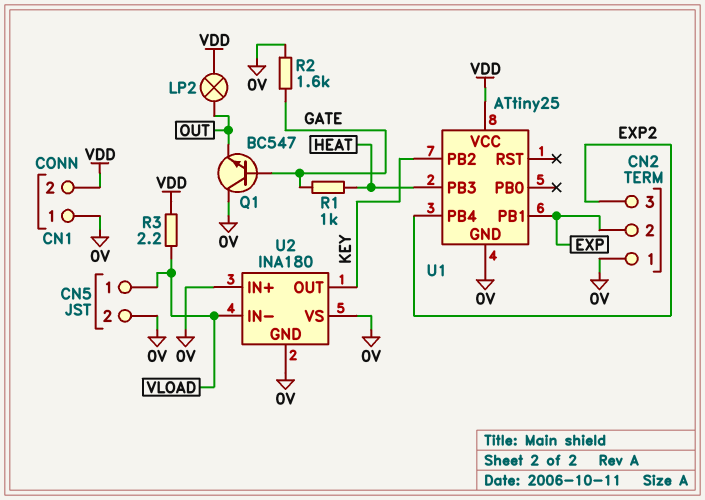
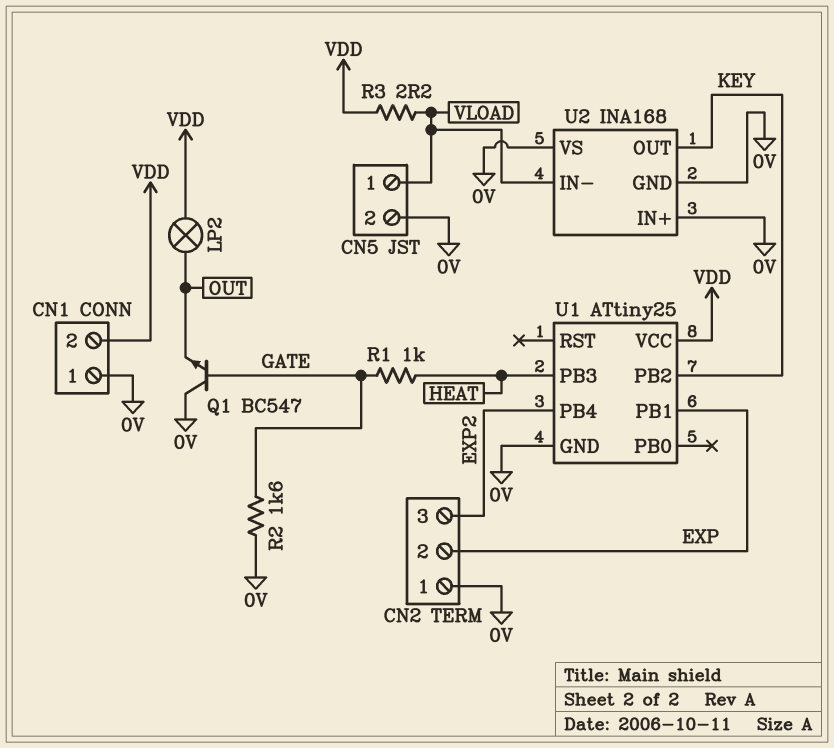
U2: INA180 -> INA168

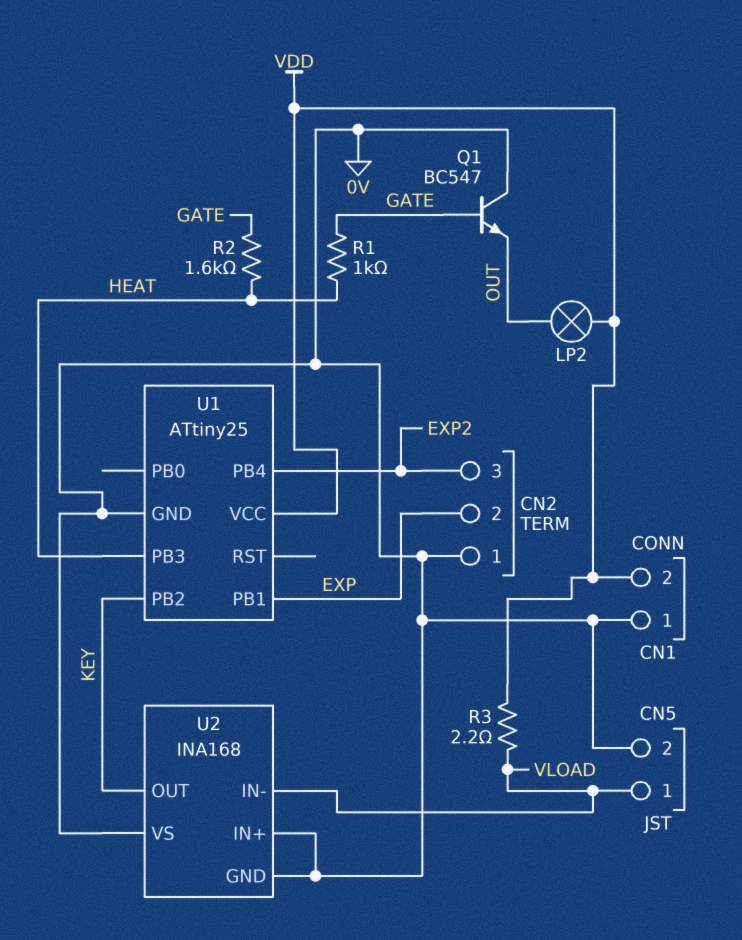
R2: 1.6k (0V, GATE) -> 1.6k (GATE, HEAT)

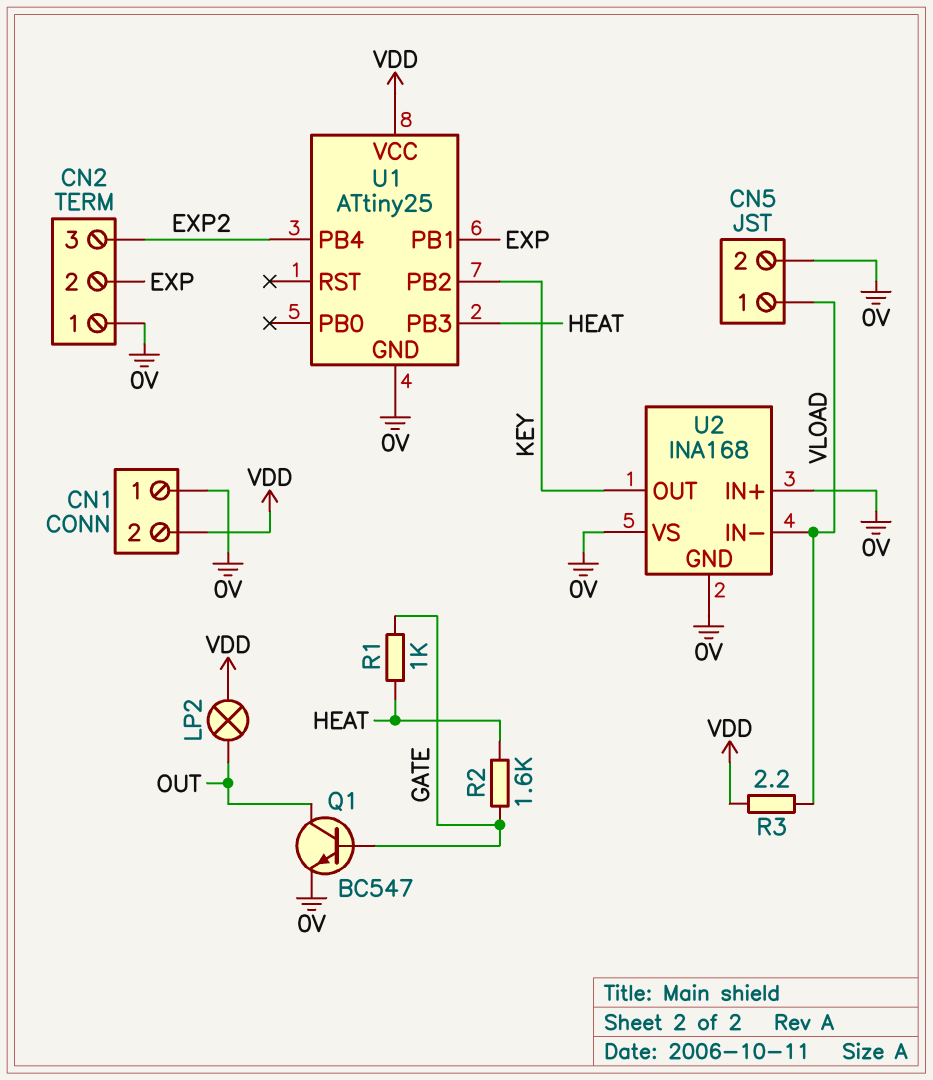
Q1: NPN BC547 (B GATE, C 0V, E OUT) -> NPN BC547 (B GATE, C OUT, E 0V)

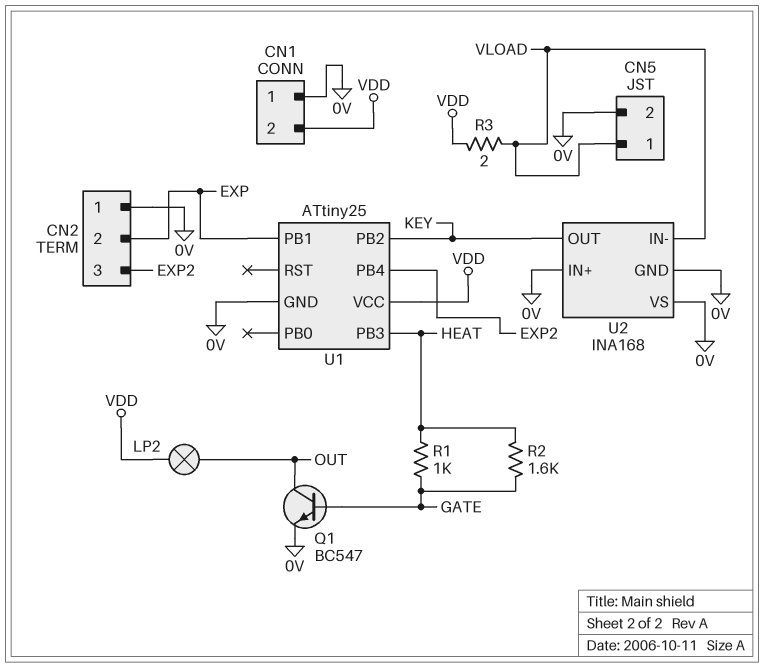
R3: 2.2 (VDD, VLOAD) -> 2 (VDD, VLOAD)

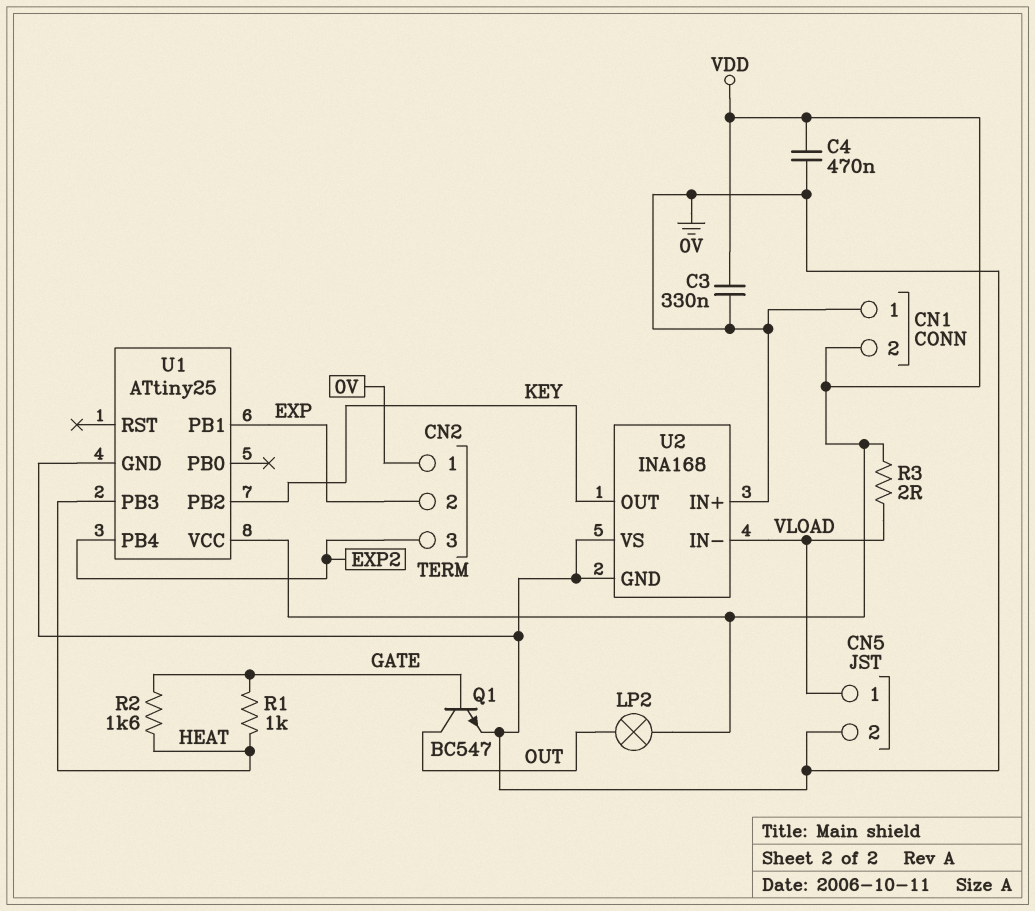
C3: none -> 330nF (0V, VDD)
C4: none -> 470nF (0V, VDD)

